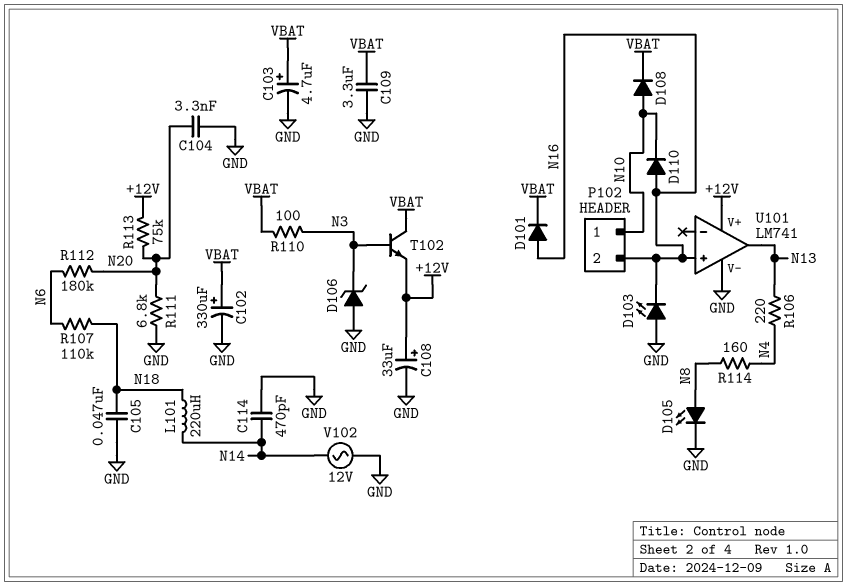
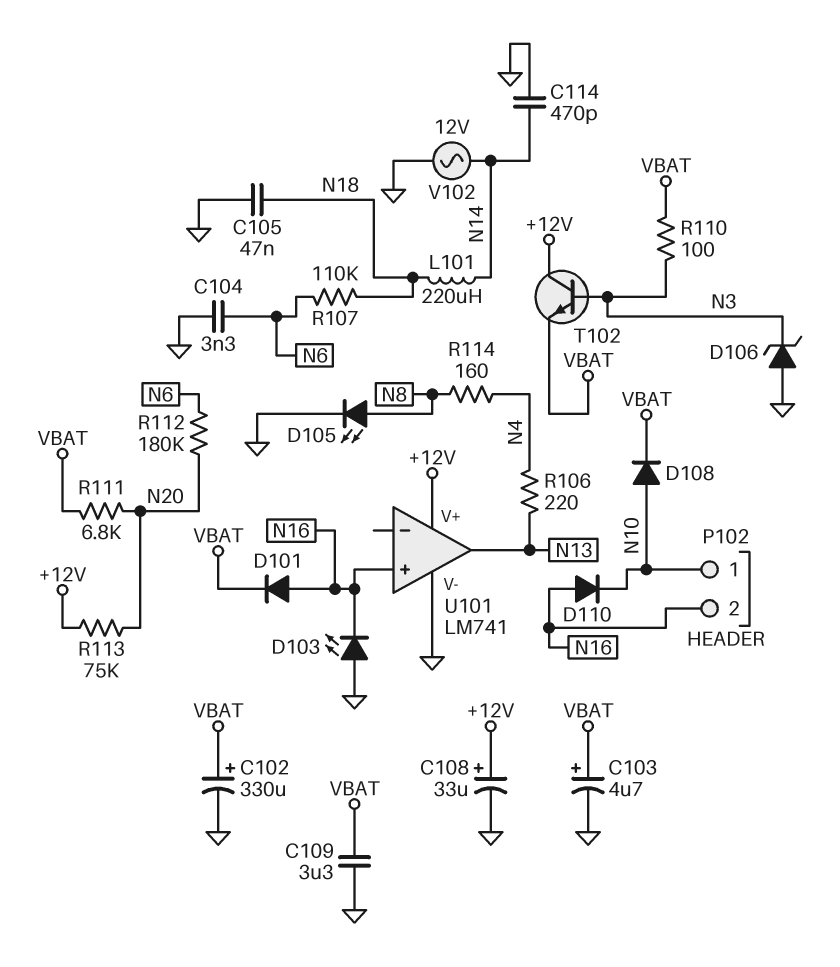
C104: 3.3nF (GND, N20) -> 3.3nF (GND, N6)
R111: 6.8k (GND, N20) -> 6.8k (N20, VBAT)
T102: NPN (B N3, C VBAT, E +12V) -> NPN (B N3, C +12V, E VBAT)

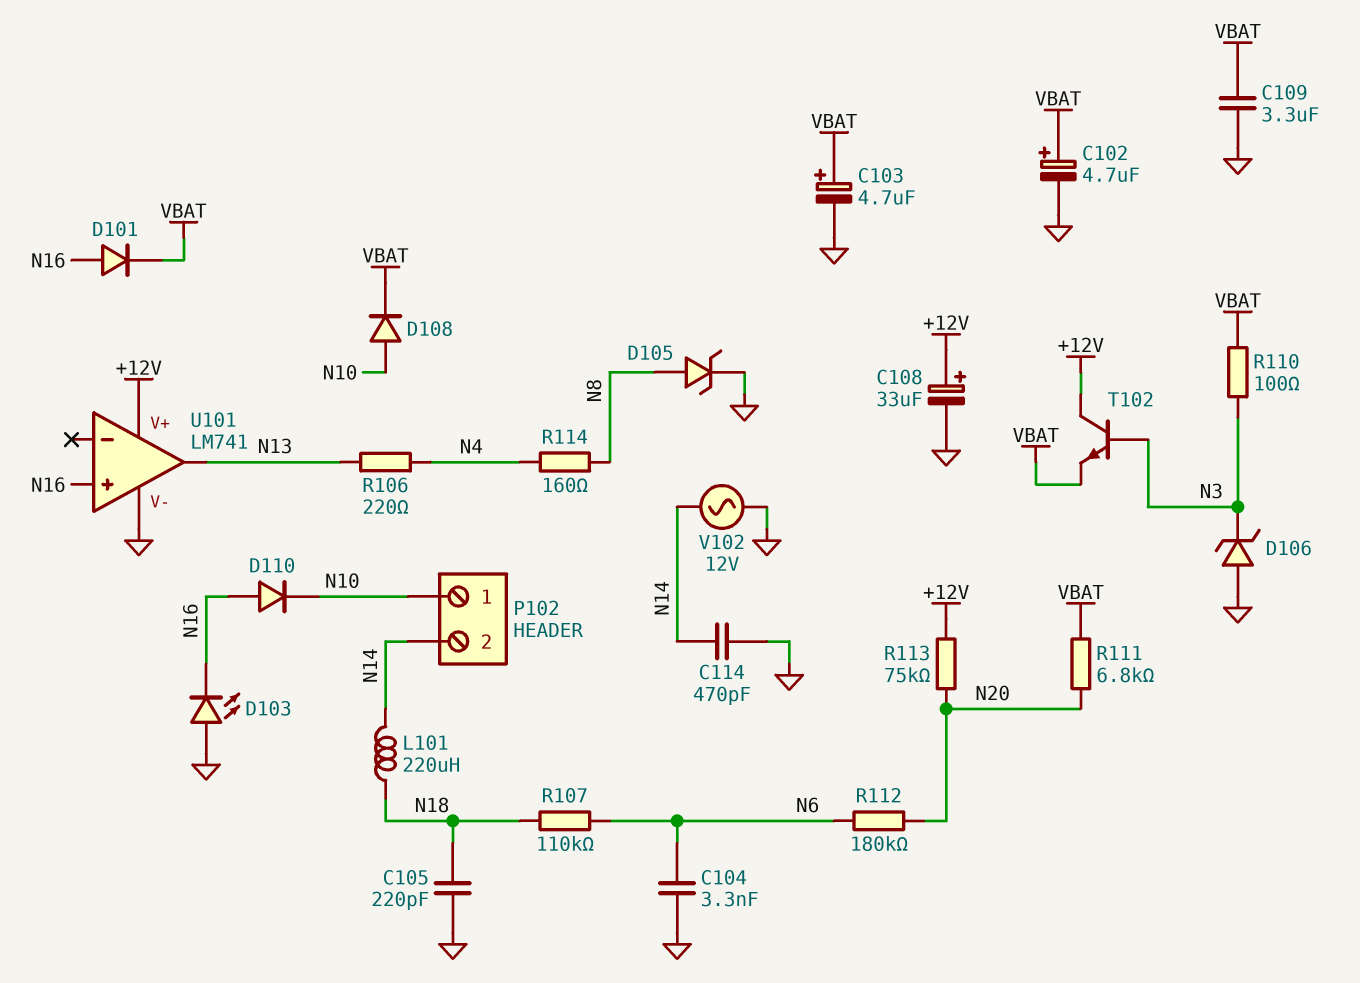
C102: 330uF (plus VBAT, minus GND) -> 4.7uF (plus VBAT, minus GND)
C105: 47nF (GND, N18) -> 220pF (GND, N18)
D105: LED (A N8, K GND) -> zener (A N8, K GND)
P102 pin 2: N16 -> N14

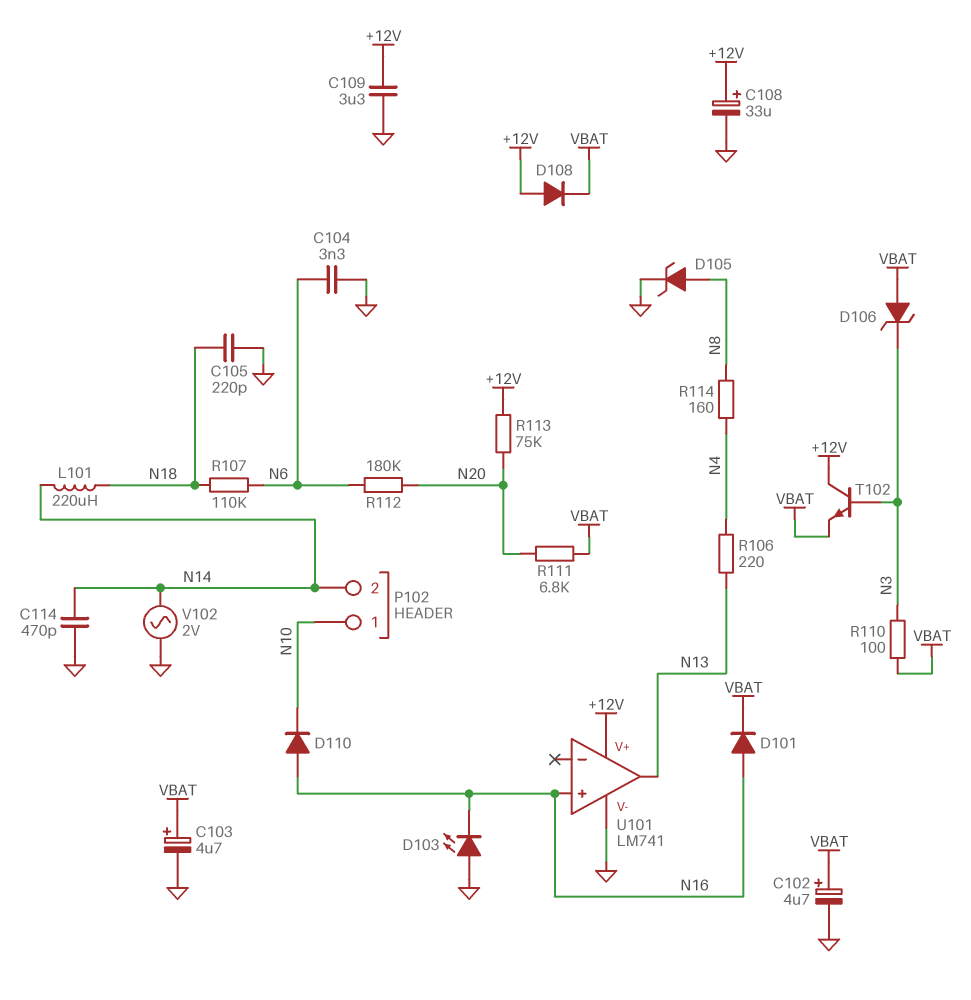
C109: 3.3uF (GND, VBAT) -> 3.3uF (+12V, GND)
D106: zener (A GND, K N3) -> zener (A VBAT, K N3)
D108: diode (A N10, K VBAT) -> diode (A +12V, K VBAT)
V102: AC 12V (GND, N14) -> AC 2V (GND, N14)

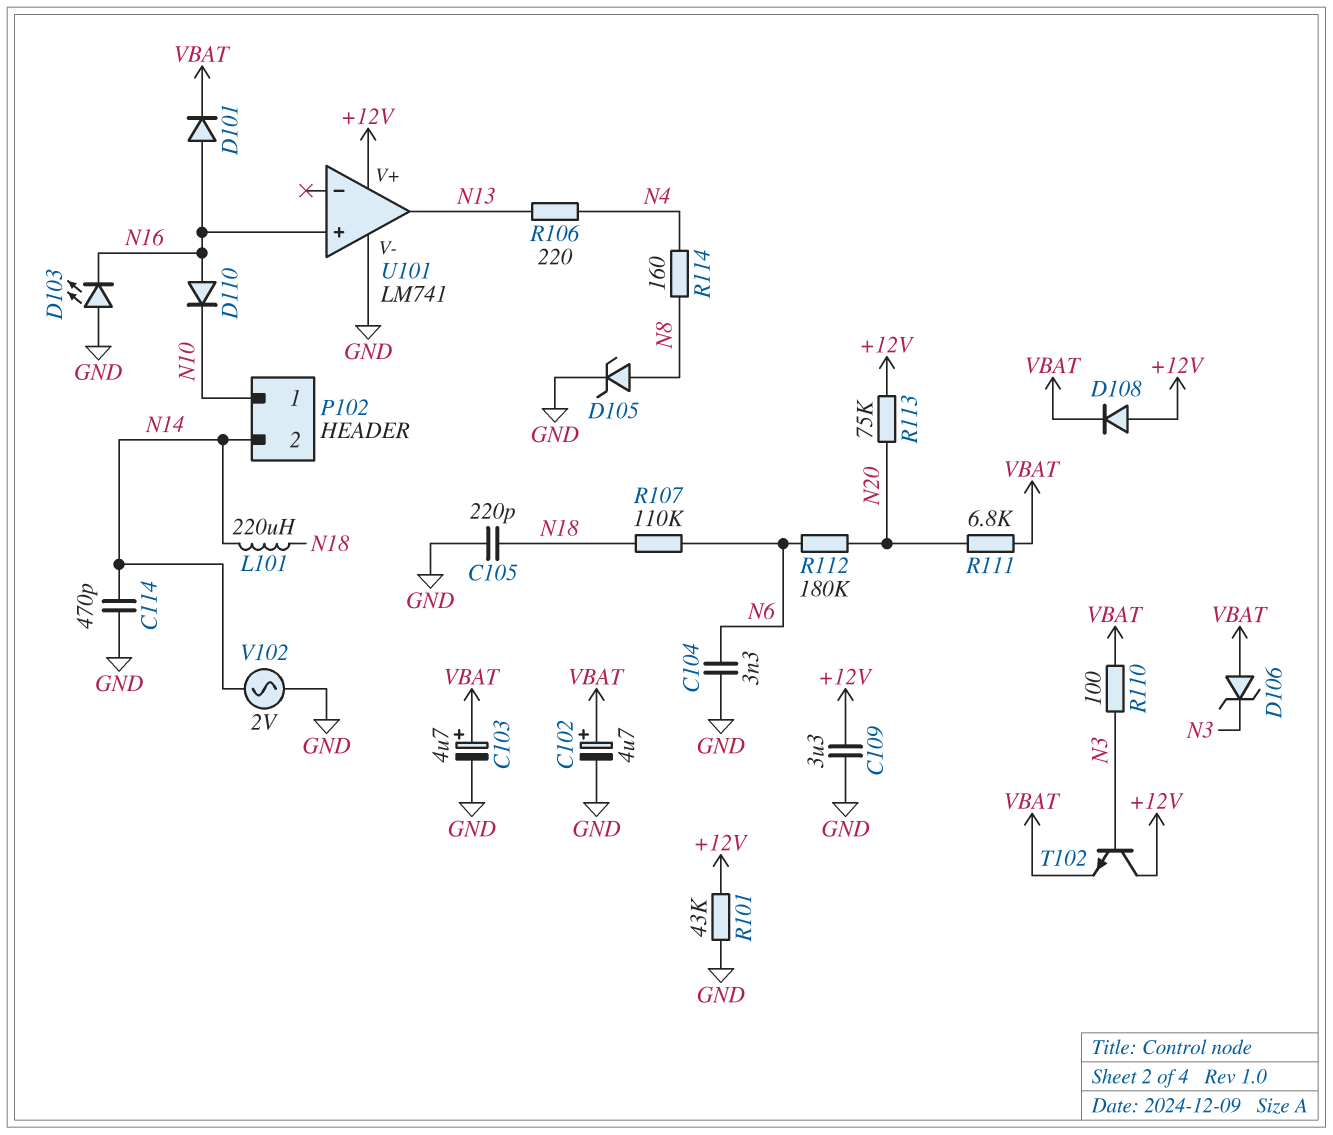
C108: 33uF (plus +12V, minus GND) -> none
R101: none -> 43k (+12V, GND)

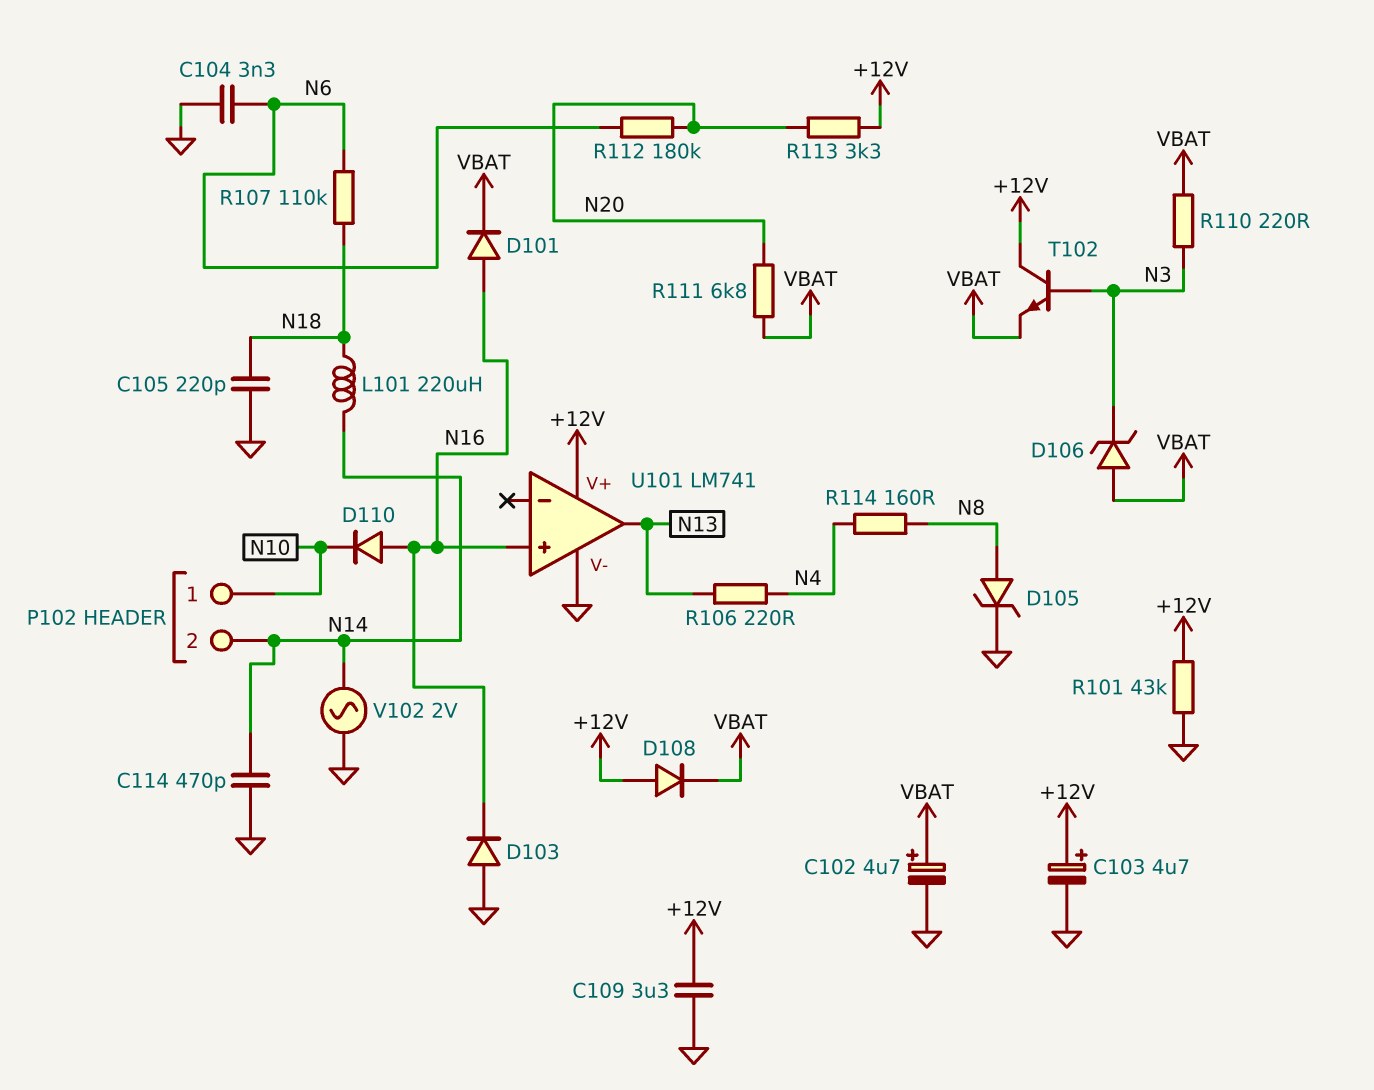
C103: 4.7uF (plus VBAT, minus GND) -> 4.7uF (plus +12V, minus GND)
D103: LED (A GND, K N16) -> diode (A GND, K N16)
R110: 100 (N3, VBAT) -> 220 (N3, VBAT)
R113: 75k (+12V, N20) -> 3.3k (+12V, N20)

